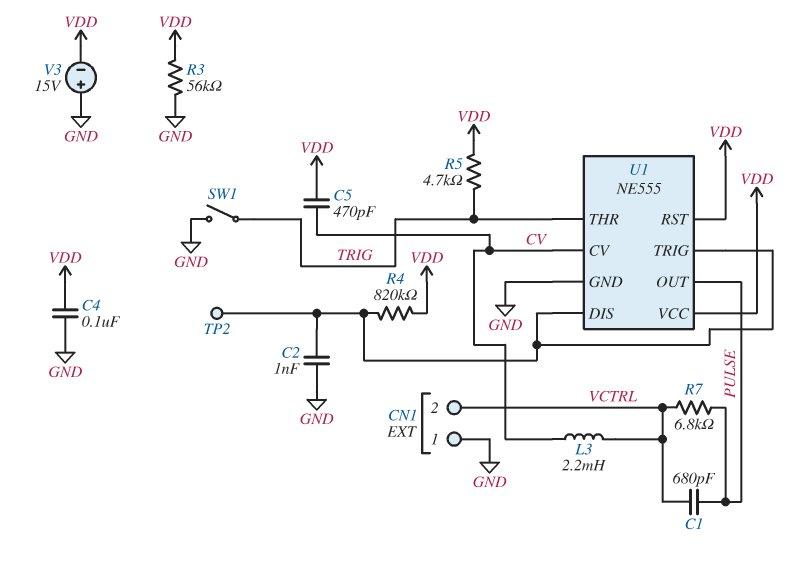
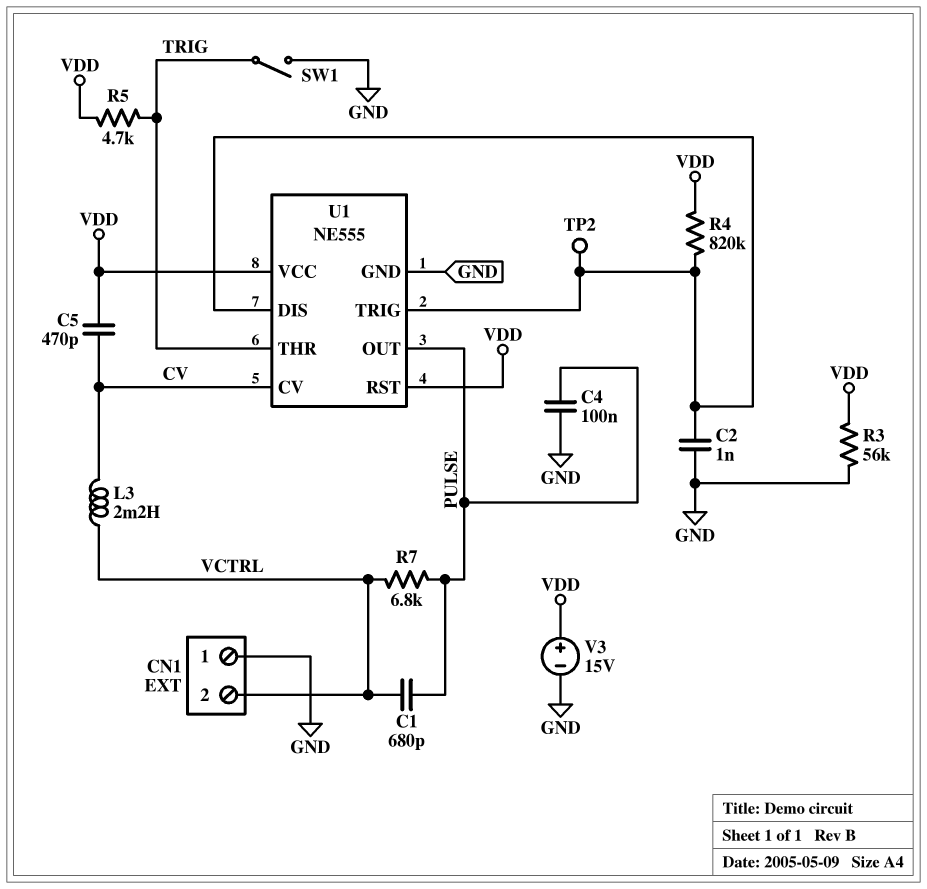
C4: 100nF (GND, VDD) -> 100nF (GND, PULSE)
V3: 15V (plus GND, minus VDD) -> 15V (plus VDD, minus GND)

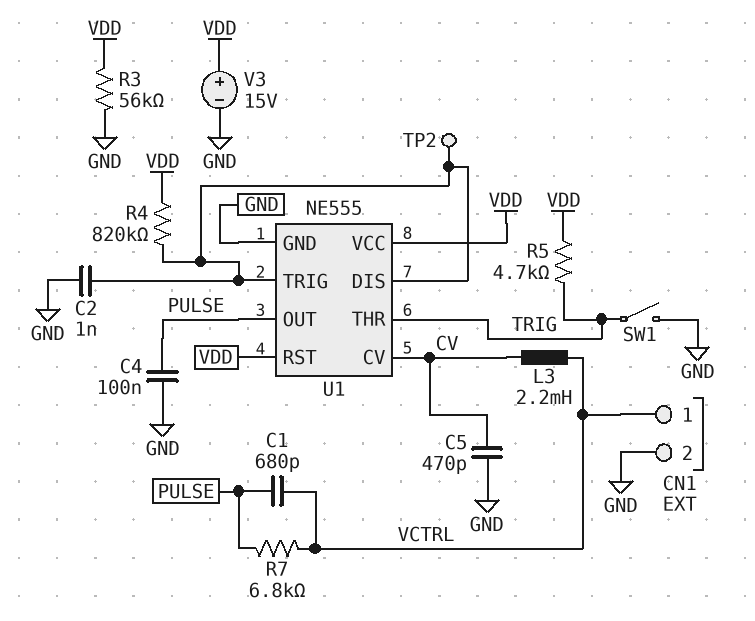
C5: 470pF (CV, VDD) -> 470pF (CV, GND)
CN1 pin 1: GND -> VCTRL
CN1 pin 2: VCTRL -> GND

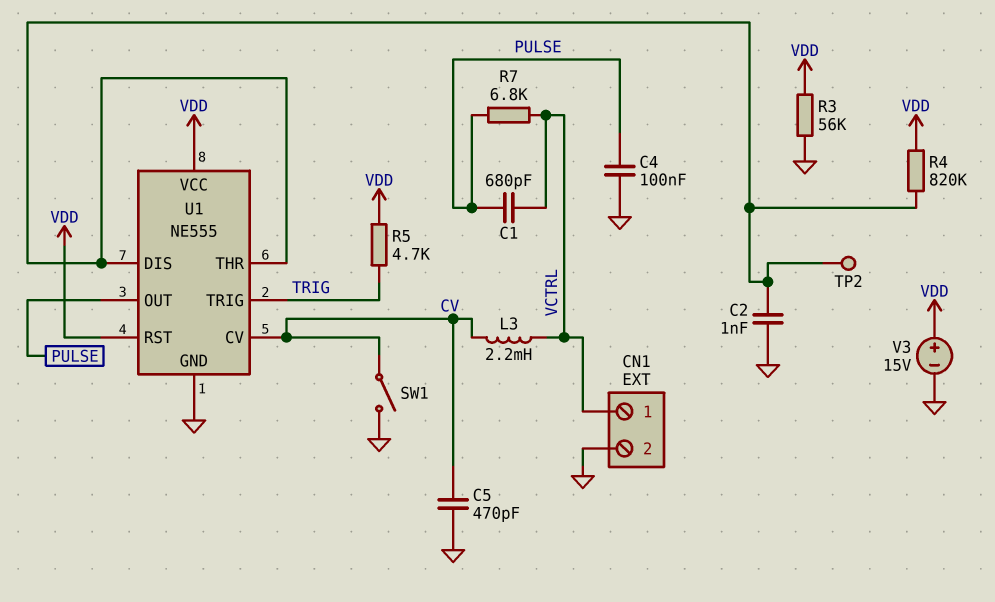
SW1: switch (GND, TRIG) -> switch (CV, GND)
U1 pin THR: TRIG -> U1/DIS
U1 pin TRIG: U1/DIS -> TRIG

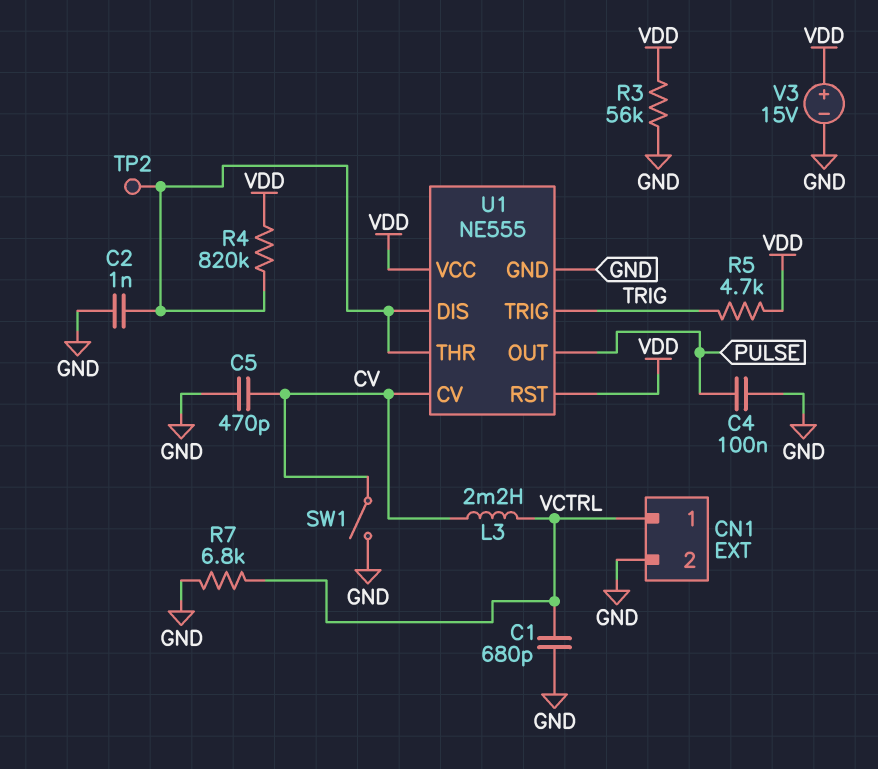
C1: 680pF (PULSE, VCTRL) -> 680pF (GND, VCTRL)
R7: 6.8k (PULSE, VCTRL) -> 6.8k (GND, VCTRL)

